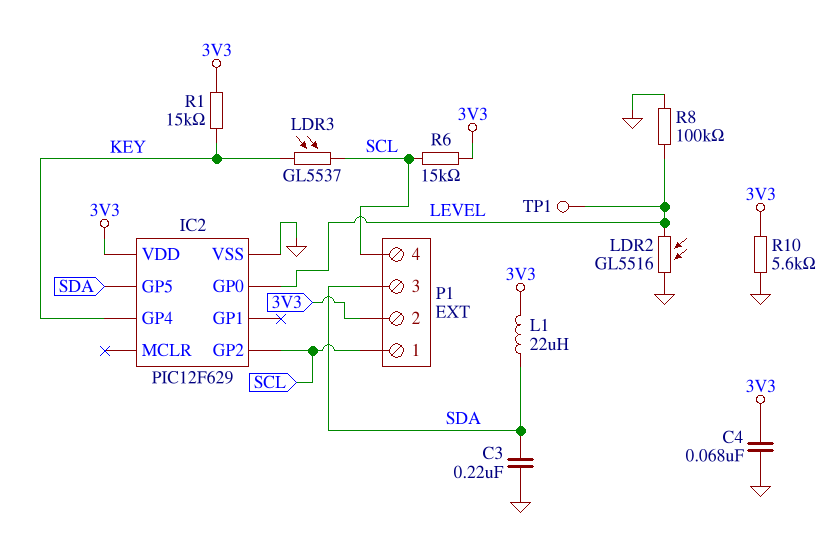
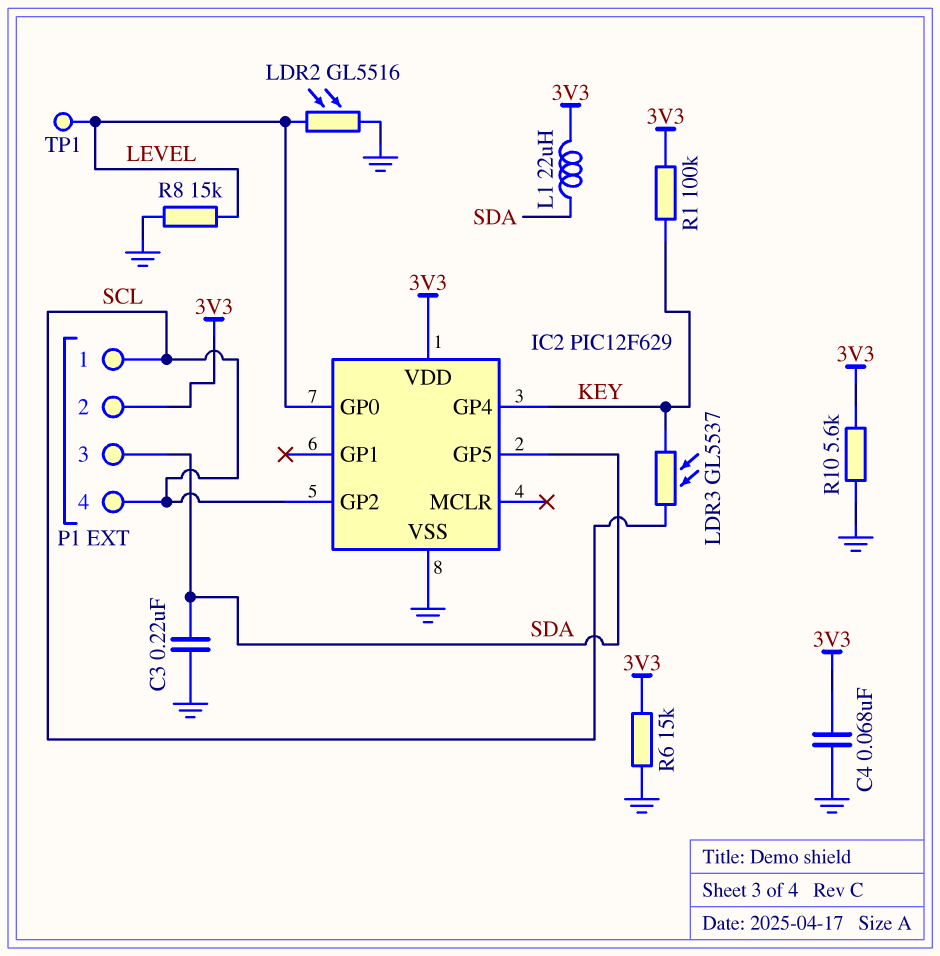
R1: 15k (3V3, KEY) -> 100k (3V3, KEY)
R6: 15k (3V3, SCL) -> 15k (3V3, GND)
R8: 100k (GND, LEVEL) -> 15k (GND, LEVEL)

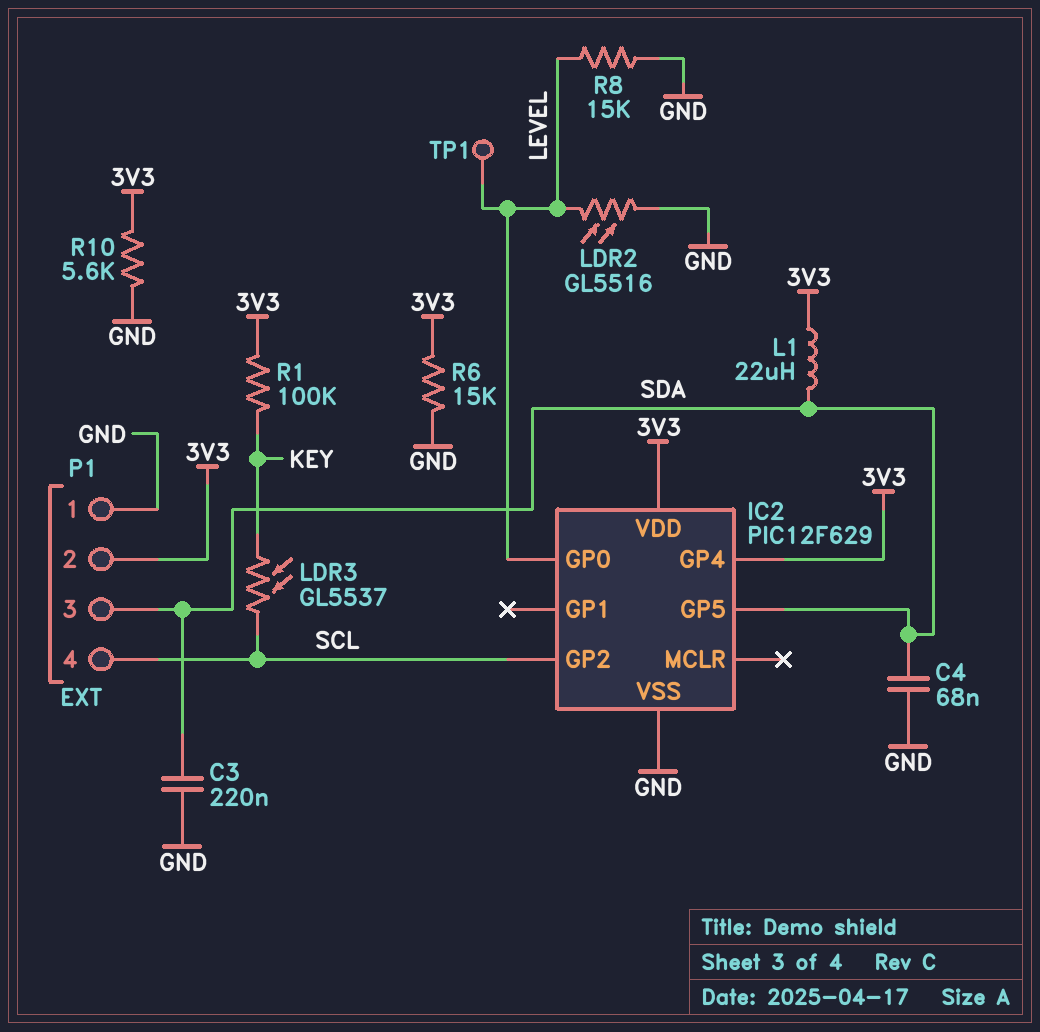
C4: 68nF (3V3, GND) -> 68nF (GND, SDA)
IC2 pin GP4: KEY -> 3V3
P1 pin 1: SCL -> GND

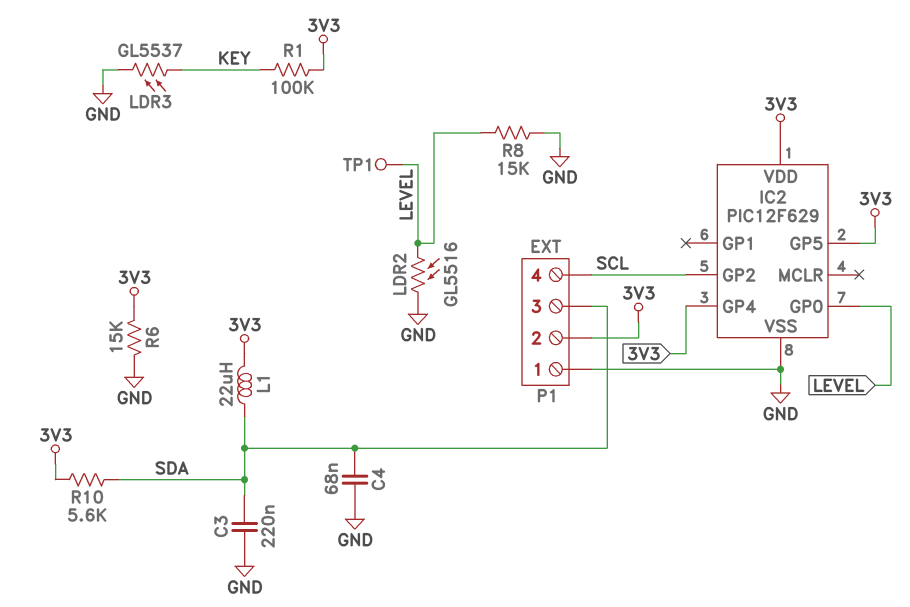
IC2 pin GP5: SDA -> 3V3
LDR3: GL5537 (KEY, SCL) -> GL5537 (GND, KEY)
R10: 5.6k (3V3, GND) -> 5.6k (3V3, SDA)

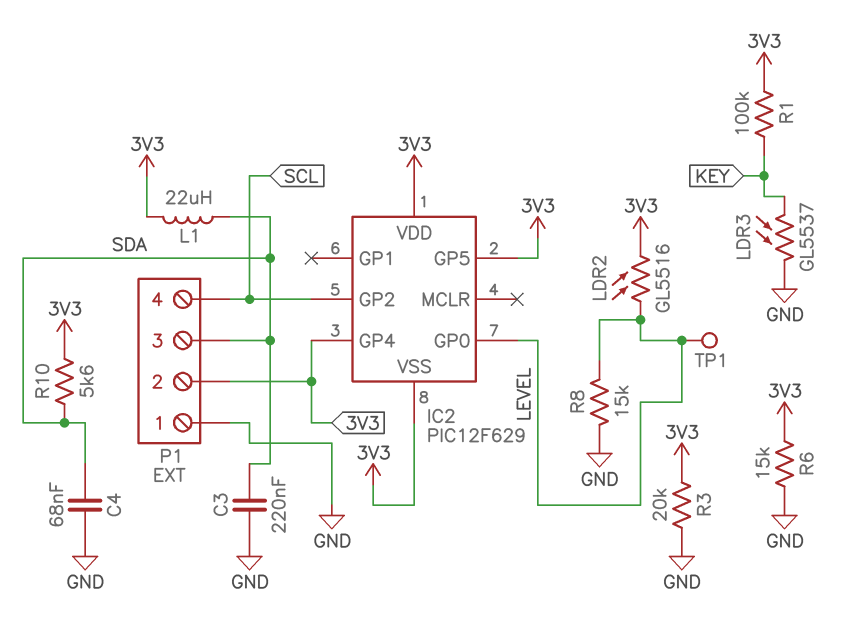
IC2 pin VSS: GND -> 3V3
LDR2: GL5516 (GND, LEVEL) -> GL5516 (3V3, LEVEL)
R3: none -> 20k (3V3, GND)

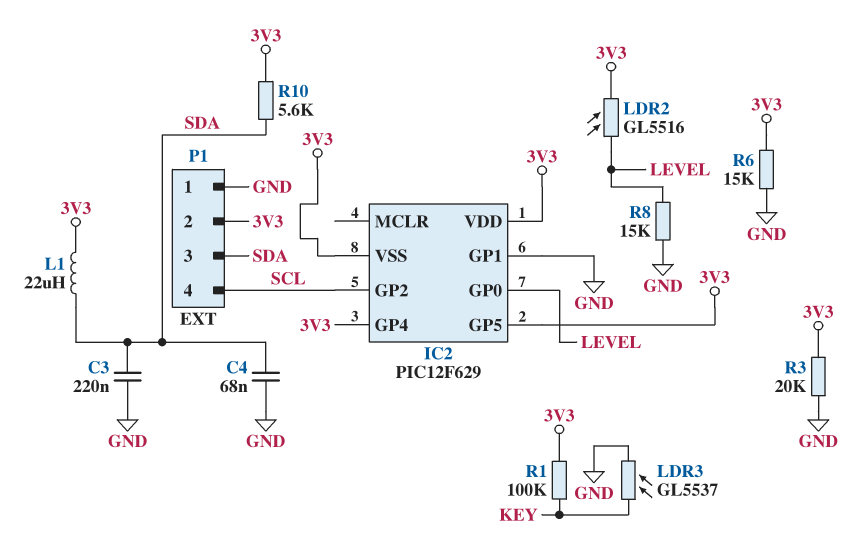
IC2 pin GP1: none -> GND
TP1: test point (LEVEL) -> none

